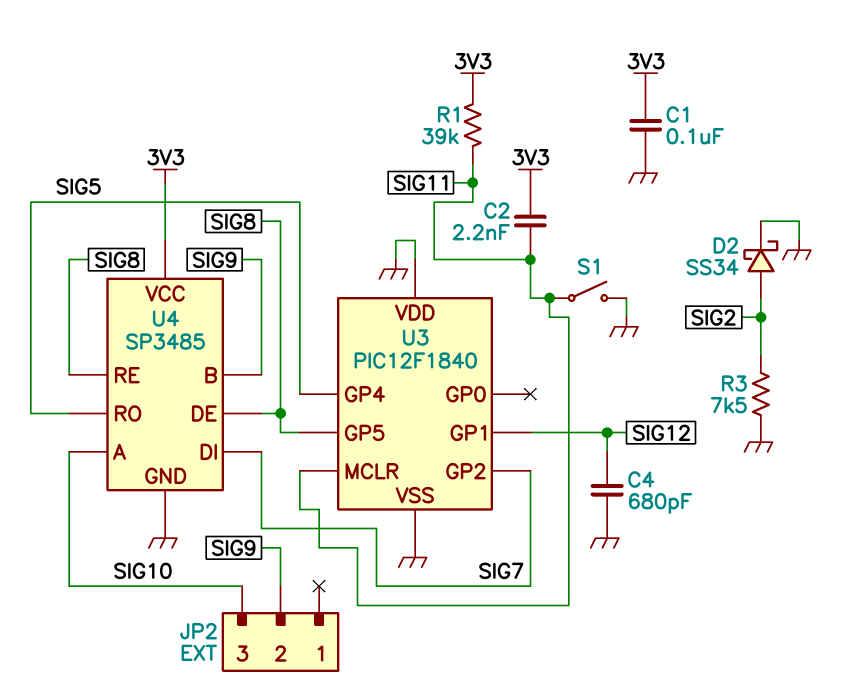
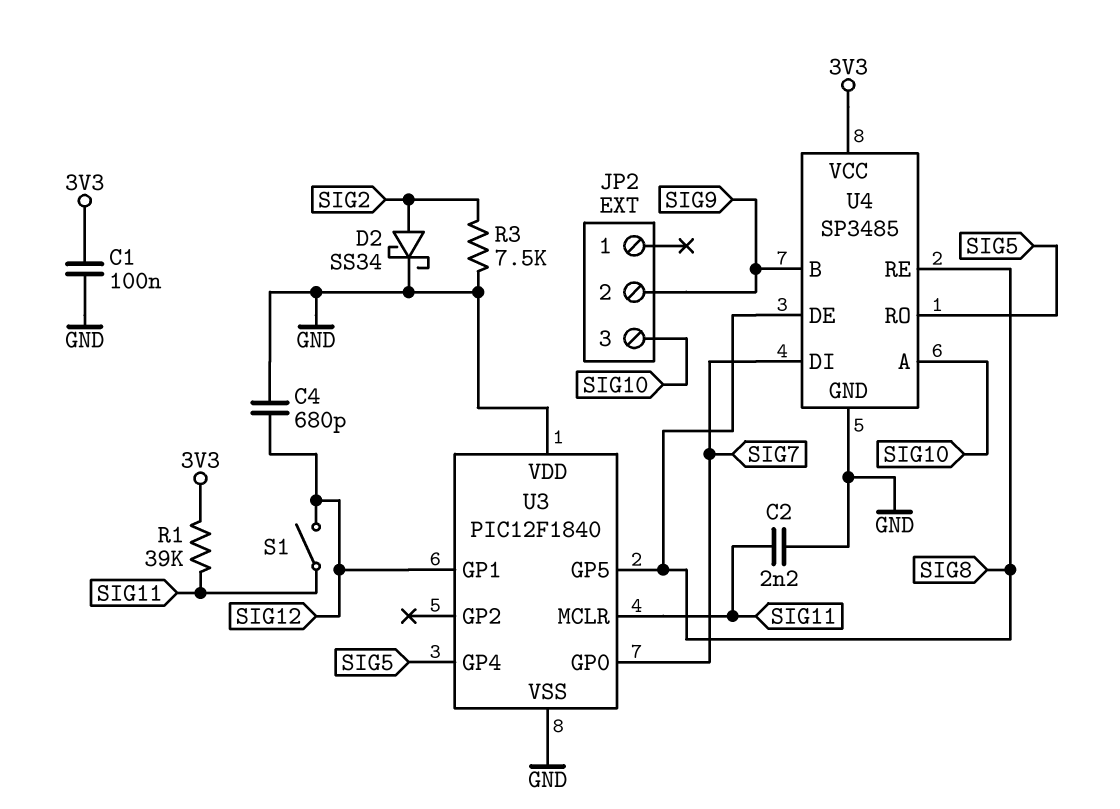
C2: 2.2nF (3V3, SIG11) -> 2.2nF (GND, SIG11)
S1: switch (GND, SIG11) -> switch (SIG11, SIG12)
U3 pin GP0: none -> SIG7
U3 pin GP2: SIG7 -> none

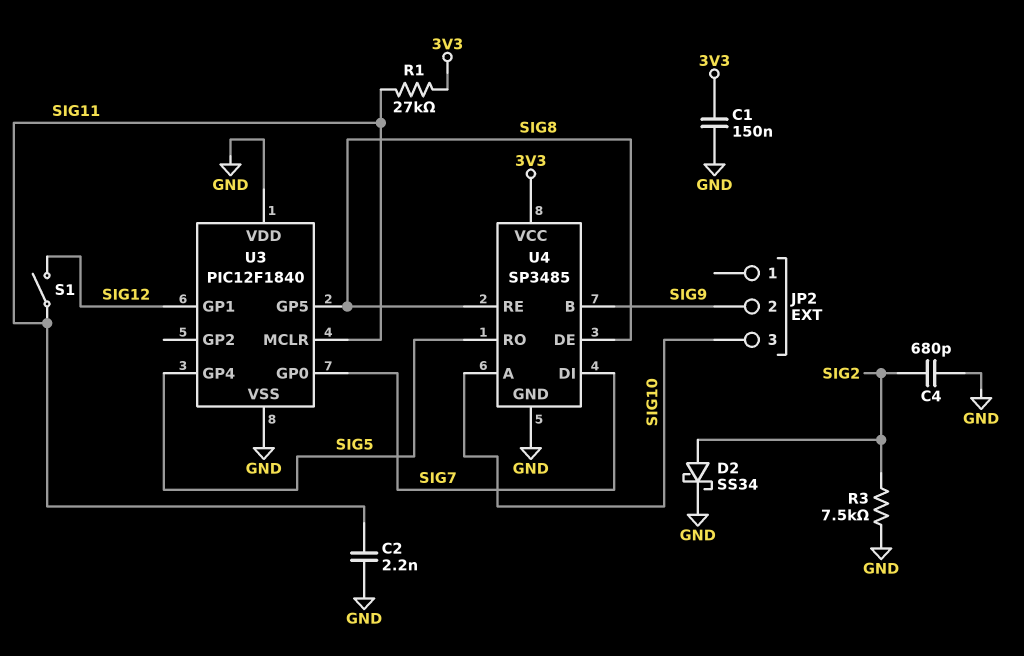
C1: 100nF (3V3, GND) -> 150nF (3V3, GND)
C4: 680pF (GND, SIG12) -> 680pF (GND, SIG2)
R1: 39k (3V3, SIG11) -> 27k (3V3, SIG11)

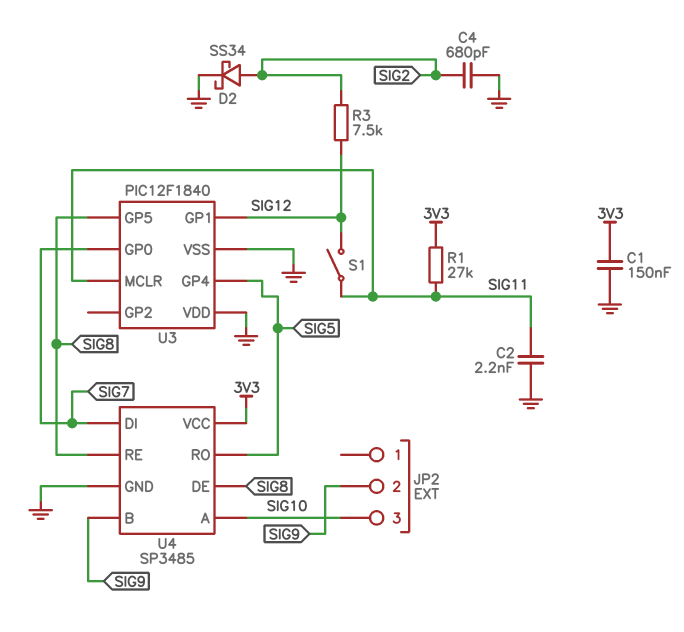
R3: 7.5k (GND, SIG2) -> 7.5k (SIG2, SIG12)

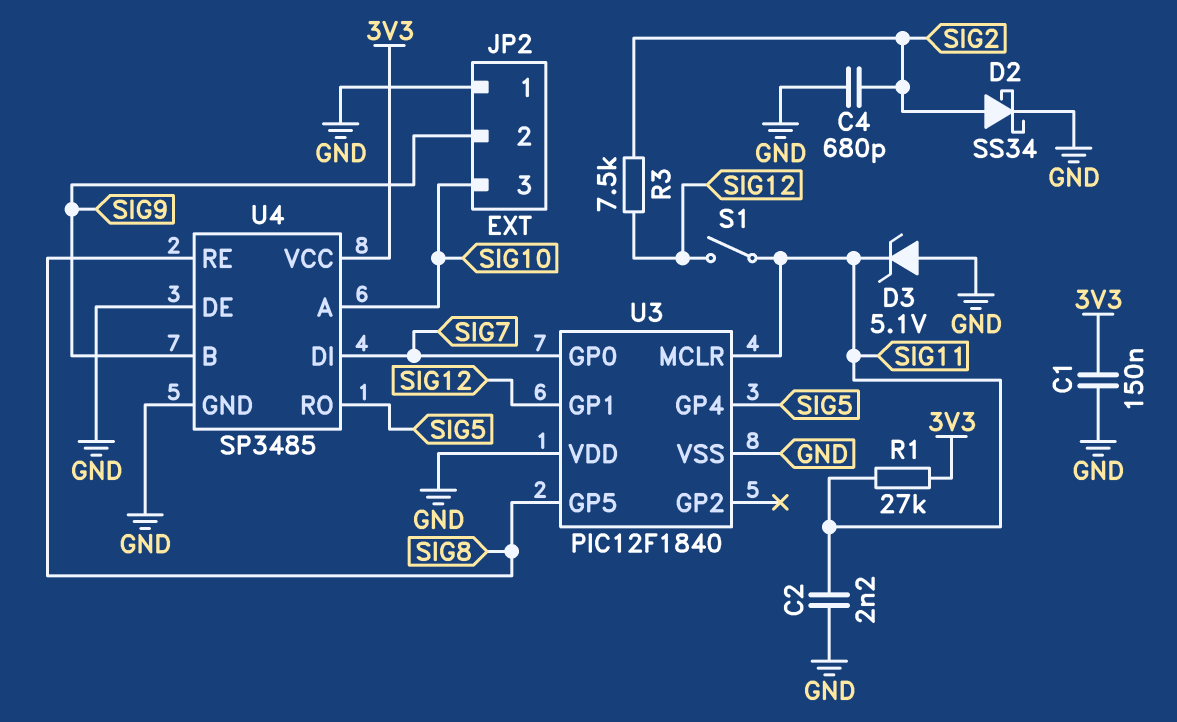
D3: none -> zener 5.1V (A GND, K SIG11)
JP2 pin 1: none -> GND
U4 pin DE: SIG8 -> GND

